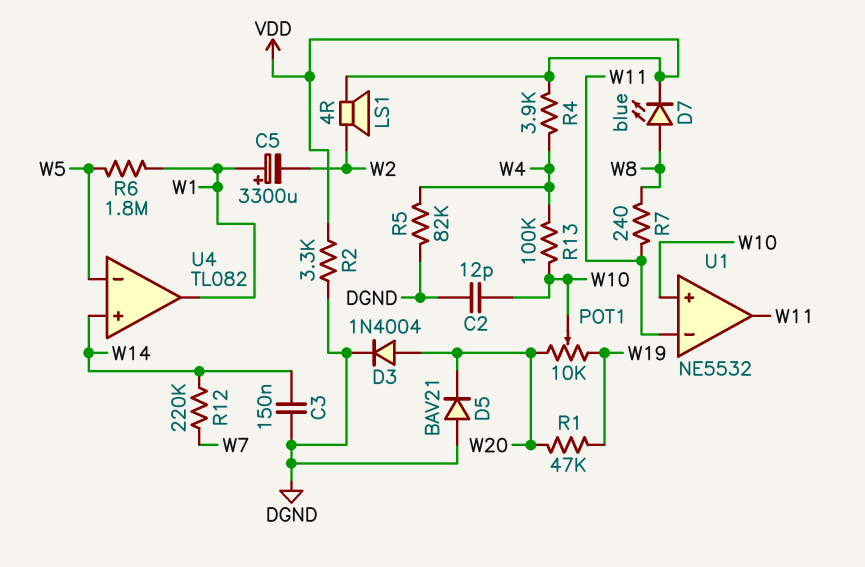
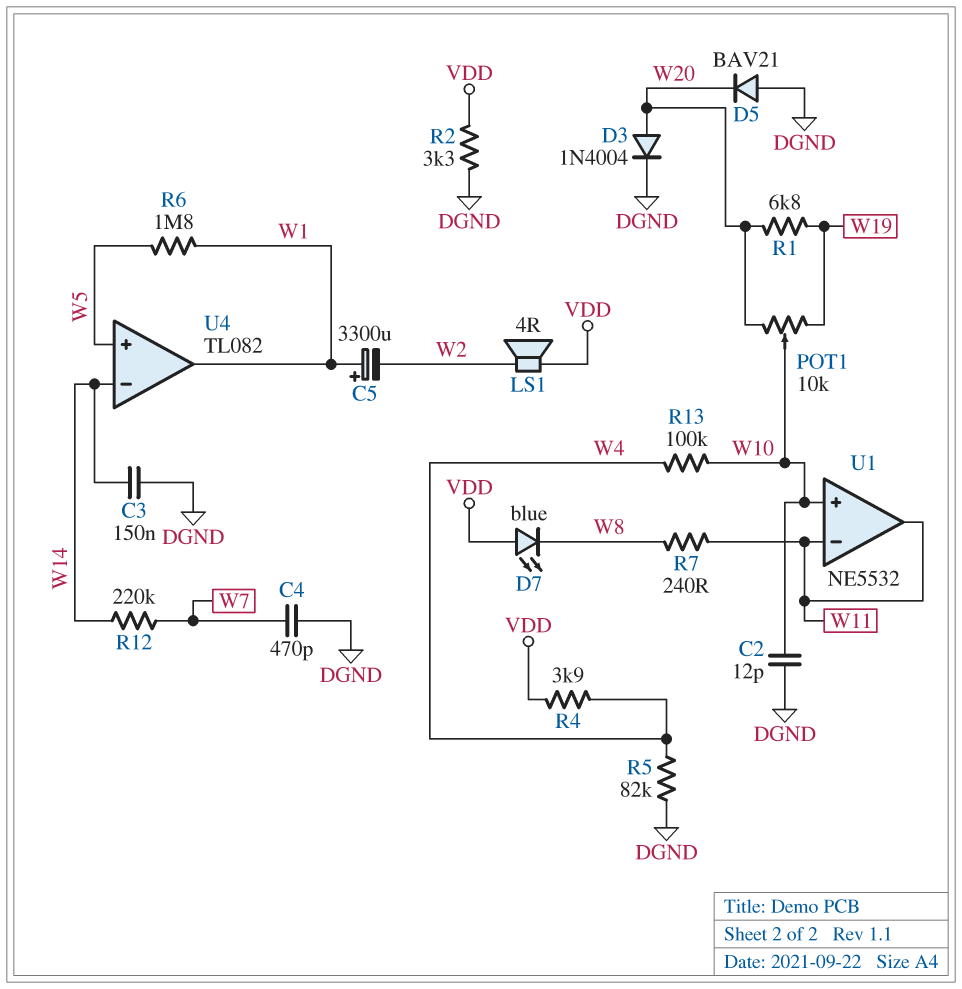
C4: none -> 470pF (DGND, W7)
D7: LED blue (A W8, K VDD) -> LED blue (A VDD, K W8)
R1: 47k (W19, W20) -> 6.8k (W19, W20)
U4 pin in+: W14 -> W5
U4 pin in-: W5 -> W14

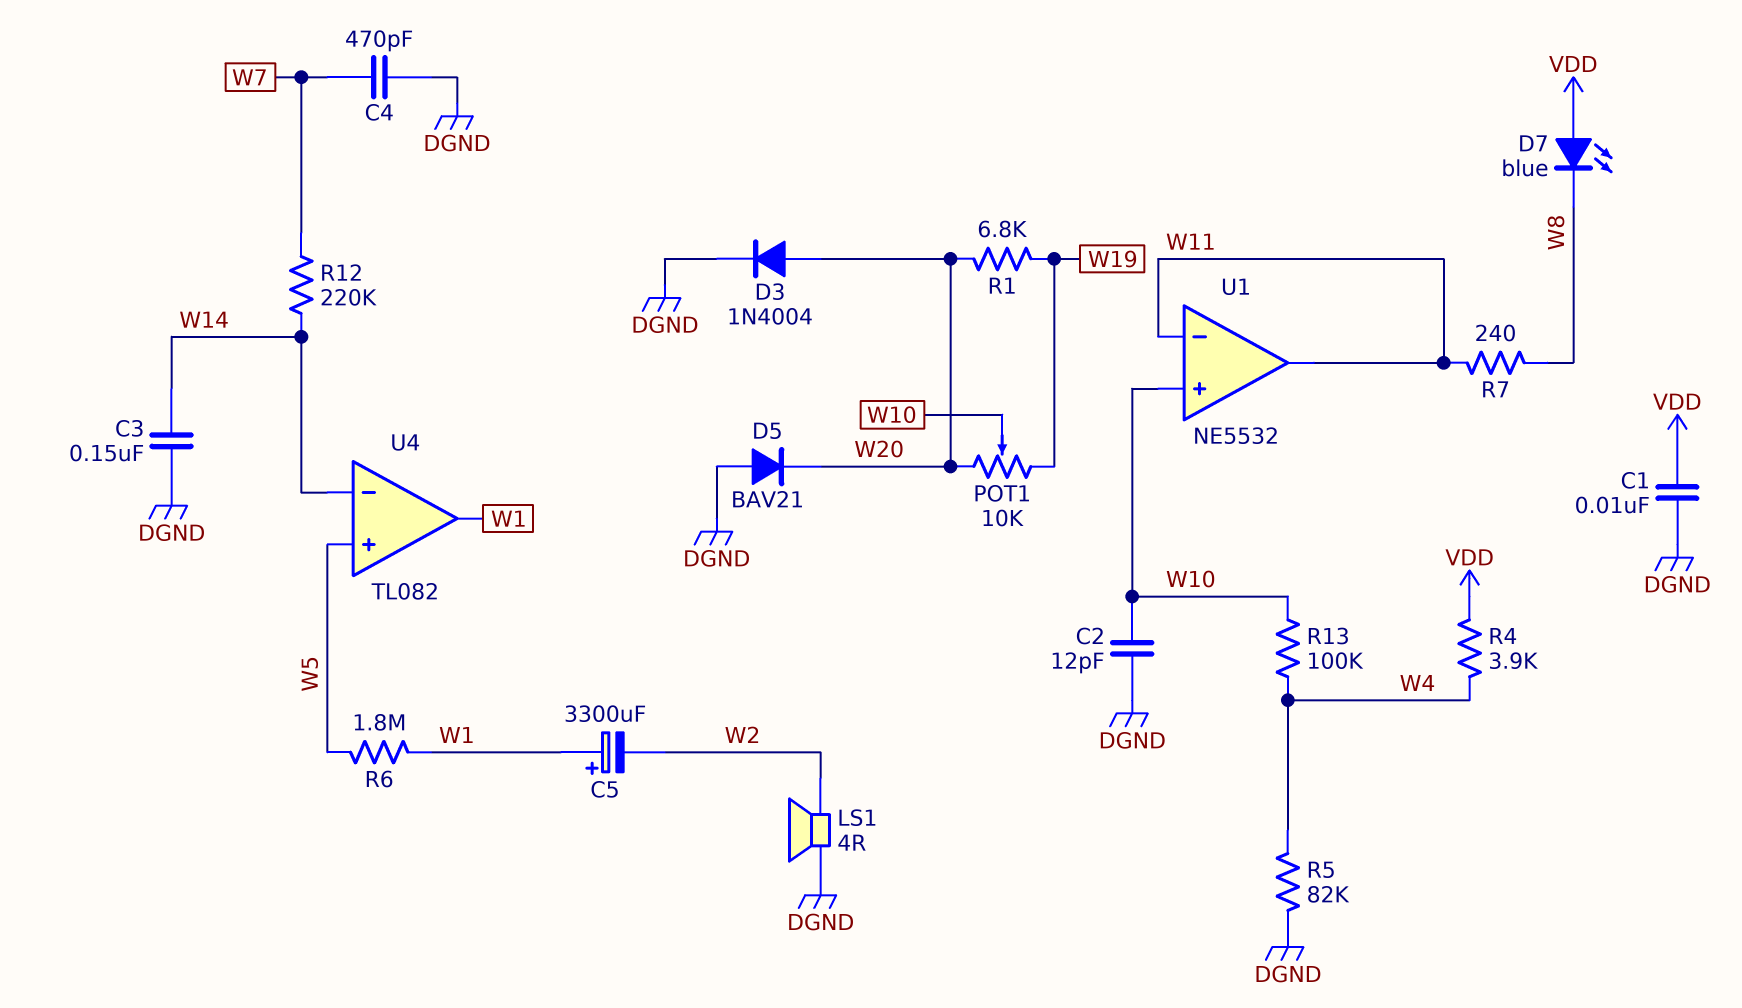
C1: none -> 10nF (DGND, VDD)
LS1: speaker 4R (VDD, W2) -> speaker 4R (DGND, W2)
R2: 3.3k (DGND, VDD) -> none

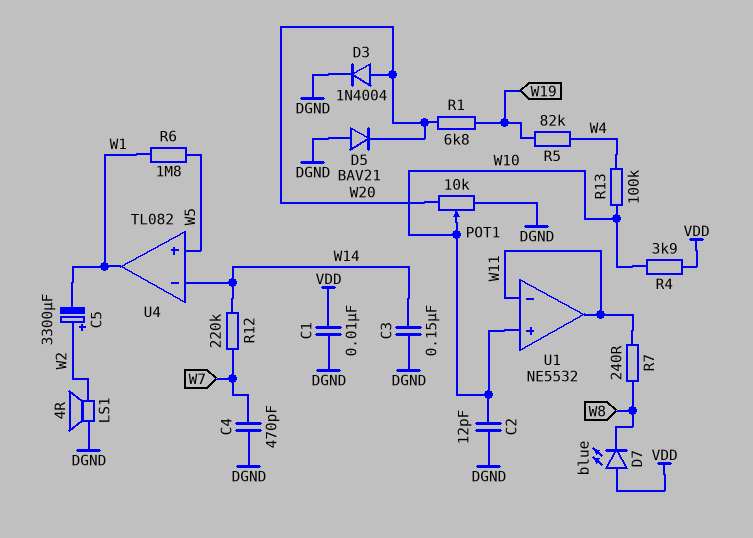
C5: 3300uF (plus W1, minus W2) -> 3300uF (plus W2, minus W1)
POT1: 10k (W19, W20, wiper W10) -> 10k (DGND, W20, wiper W10)
R4: 3.9k (VDD, W4) -> 3.9k (VDD, W10)
R5: 82k (DGND, W4) -> 82k (W4, W19)

